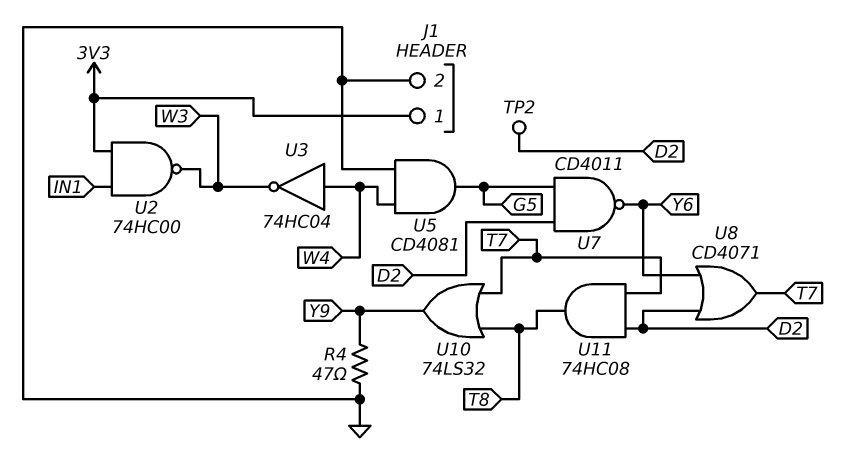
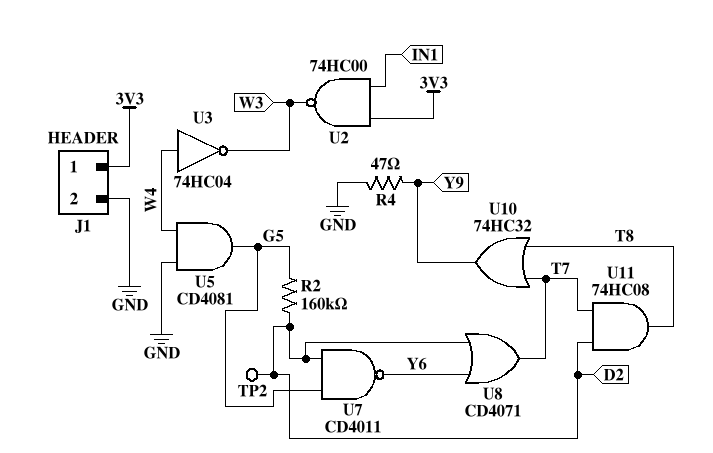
R2: none -> 160k (D2, G5)
U10: OR 74LS32 (in T7, in T8, out Y9) -> OR 74HC32 (in T7, in T8, out Y9)

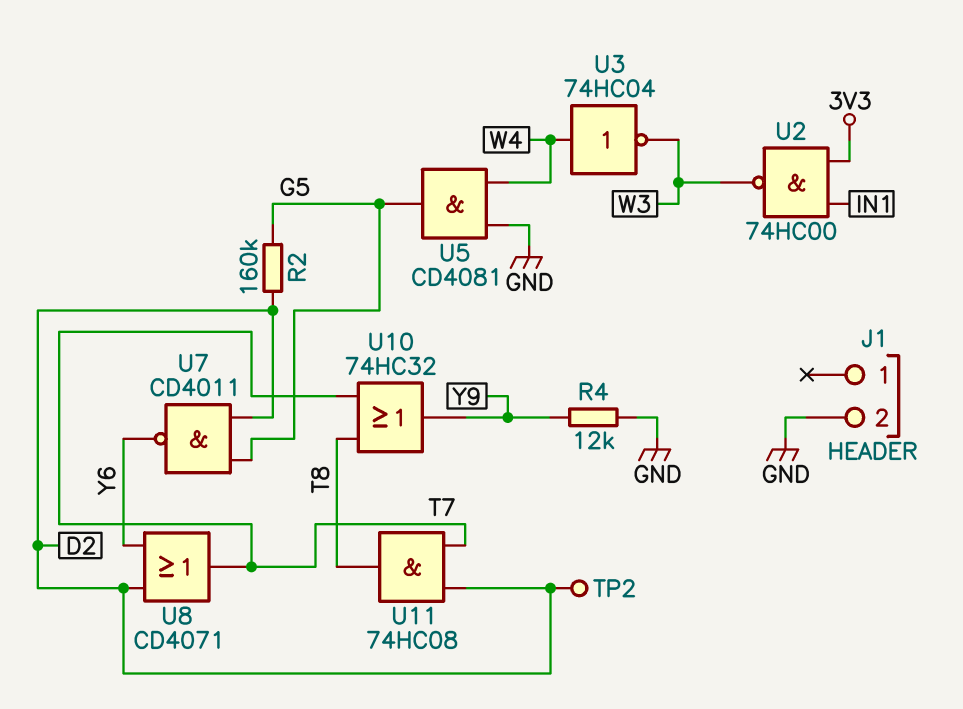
J1 pin 1: 3V3 -> none
R4: 47 (GND, Y9) -> 12k (GND, Y9)

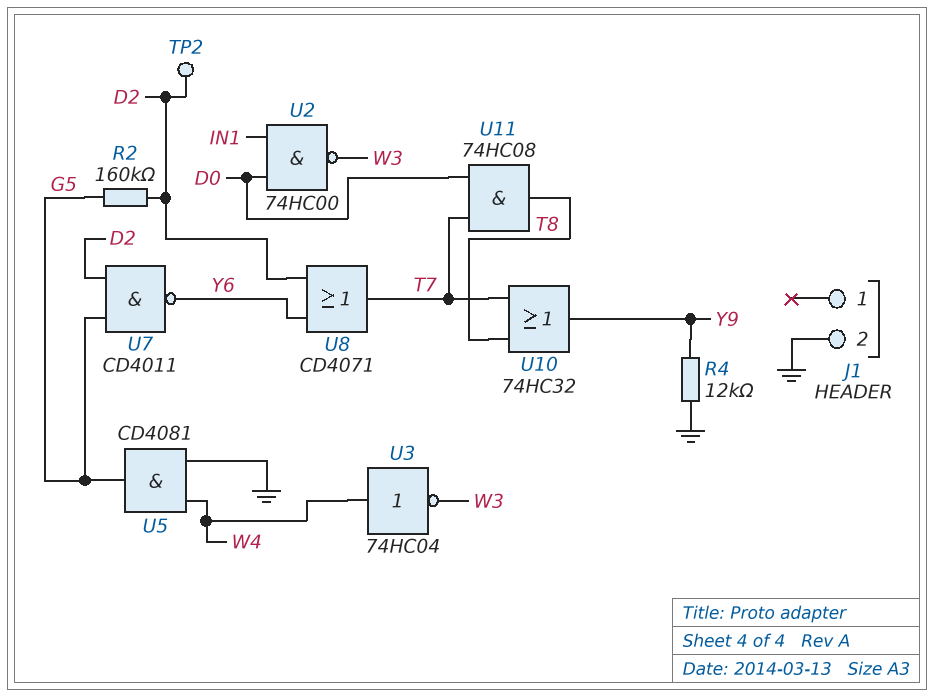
U2: NAND 74HC00 (in 3V3, in IN1, out W3) -> NAND 74HC00 (in D0, in IN1, out W3)
U11: AND 74HC08 (in D2, in T7, out T8) -> AND 74HC08 (in D0, in T7, out T8)

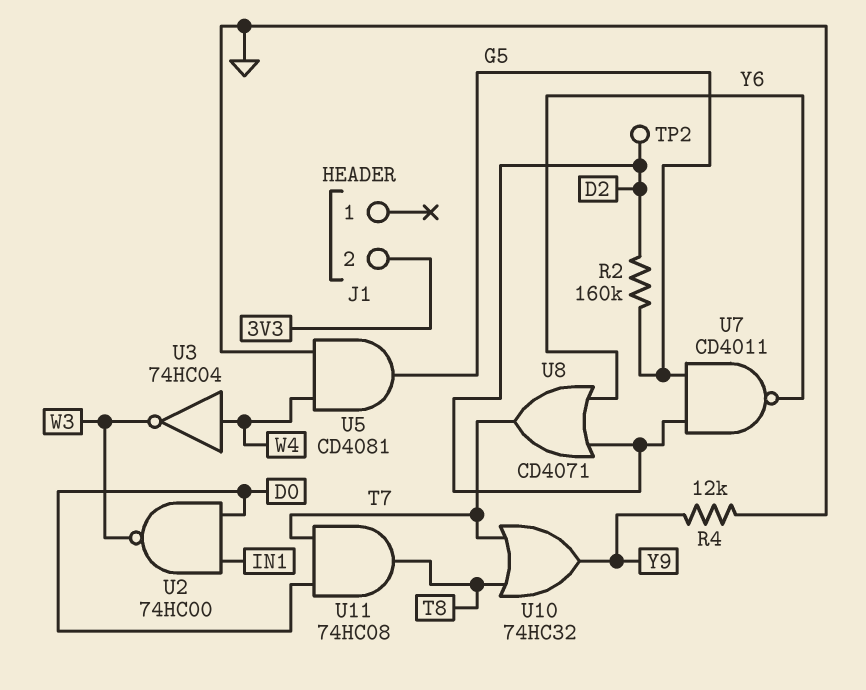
J1 pin 2: GND -> 3V3

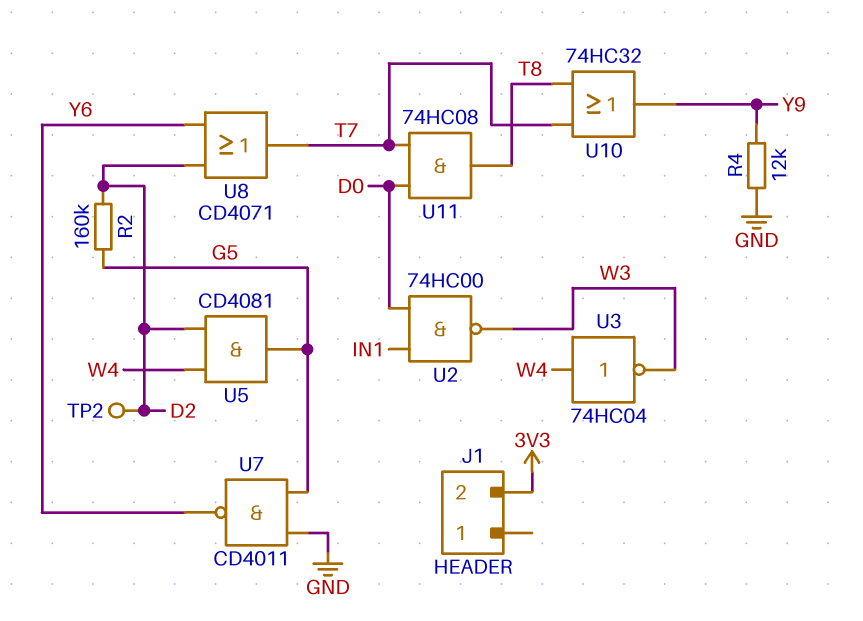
U5: AND CD4081 (in GND, in W4, out G5) -> AND CD4081 (in D2, in W4, out G5)
U7: NAND CD4011 (in D2, in G5, out Y6) -> NAND CD4011 (in G5, in GND, out Y6)

